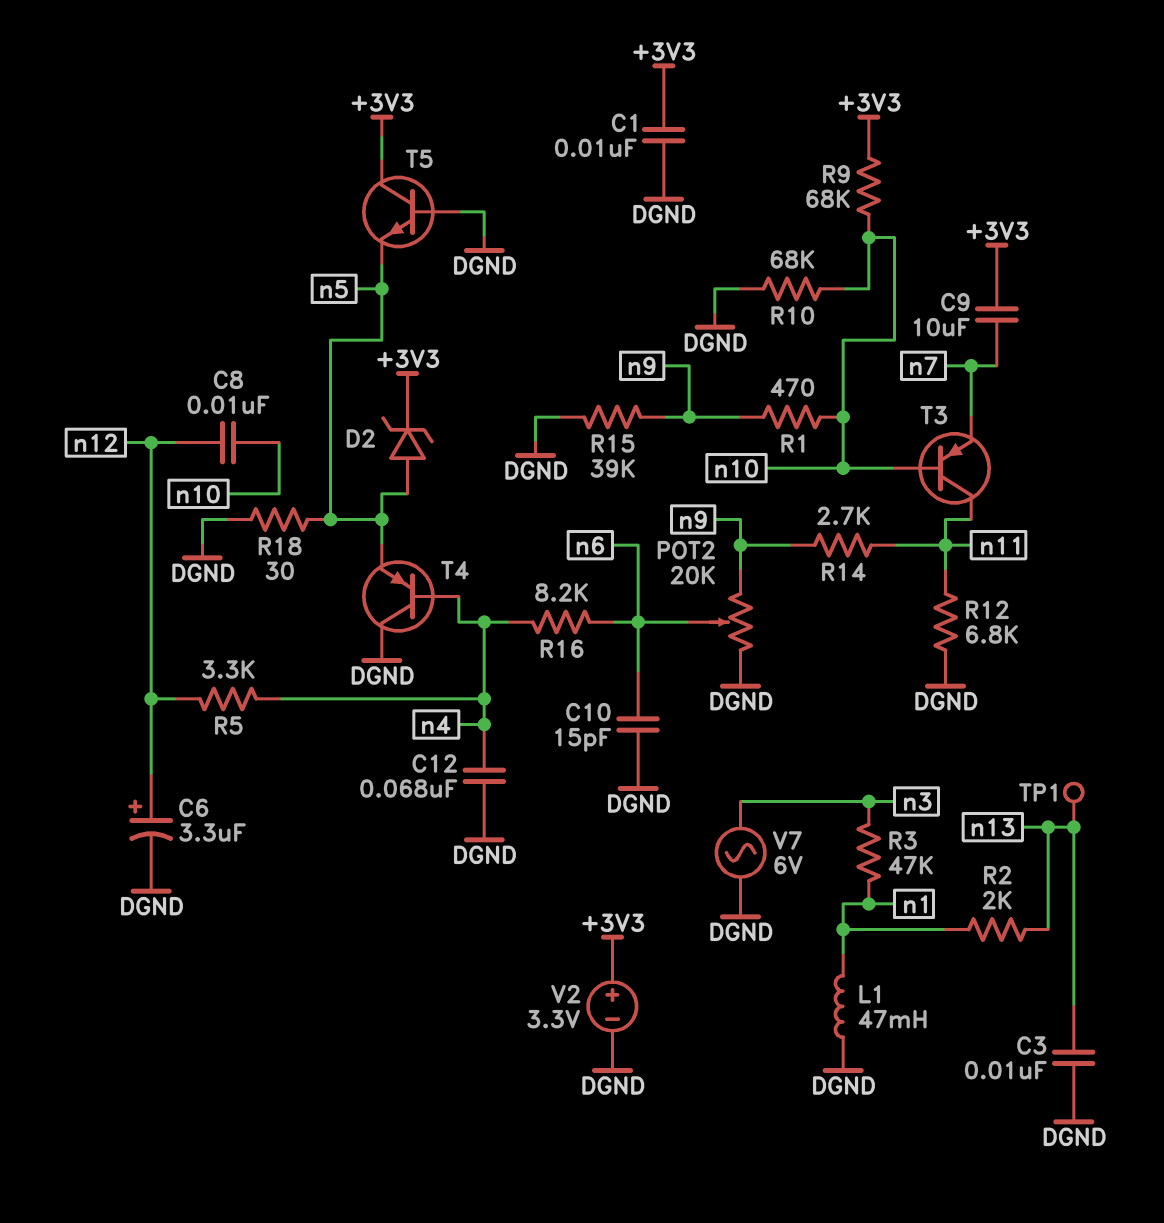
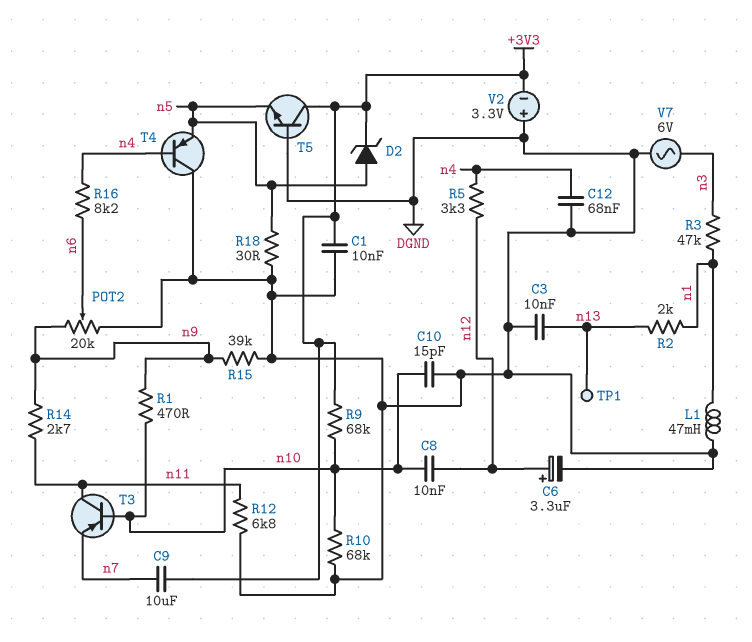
C10: 15pF (DGND, n6) -> 15pF (DGND, n10)
V2: 3.3V (plus +3V3, minus DGND) -> 3.3V (plus DGND, minus +3V3)

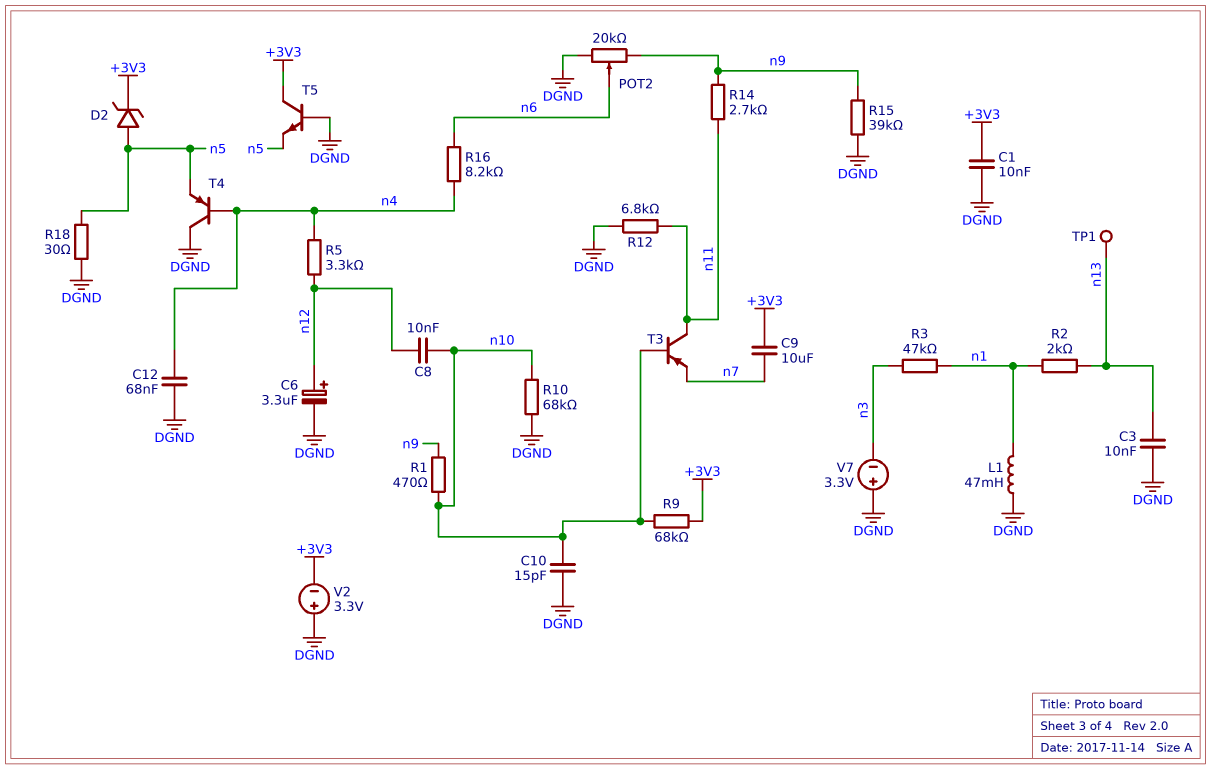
V7: AC 6V (DGND, n3) -> 3.3V (plus DGND, minus n3)

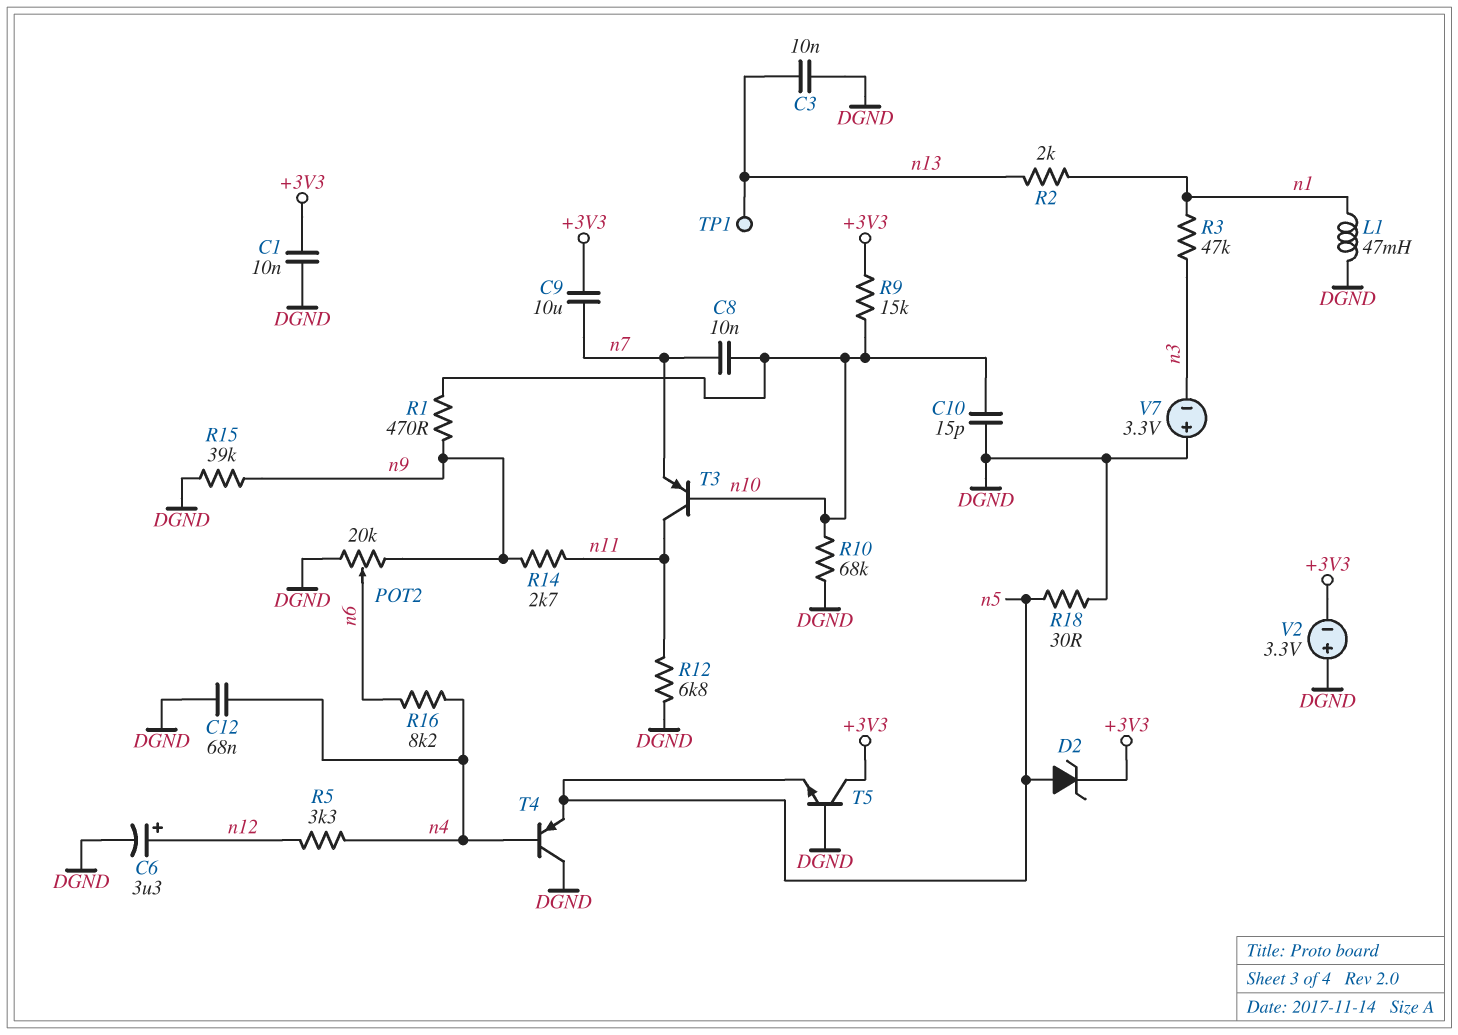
C8: 10nF (n10, n12) -> 10nF (n7, n10)
R9: 68k (+3V3, n10) -> 15k (+3V3, n10)

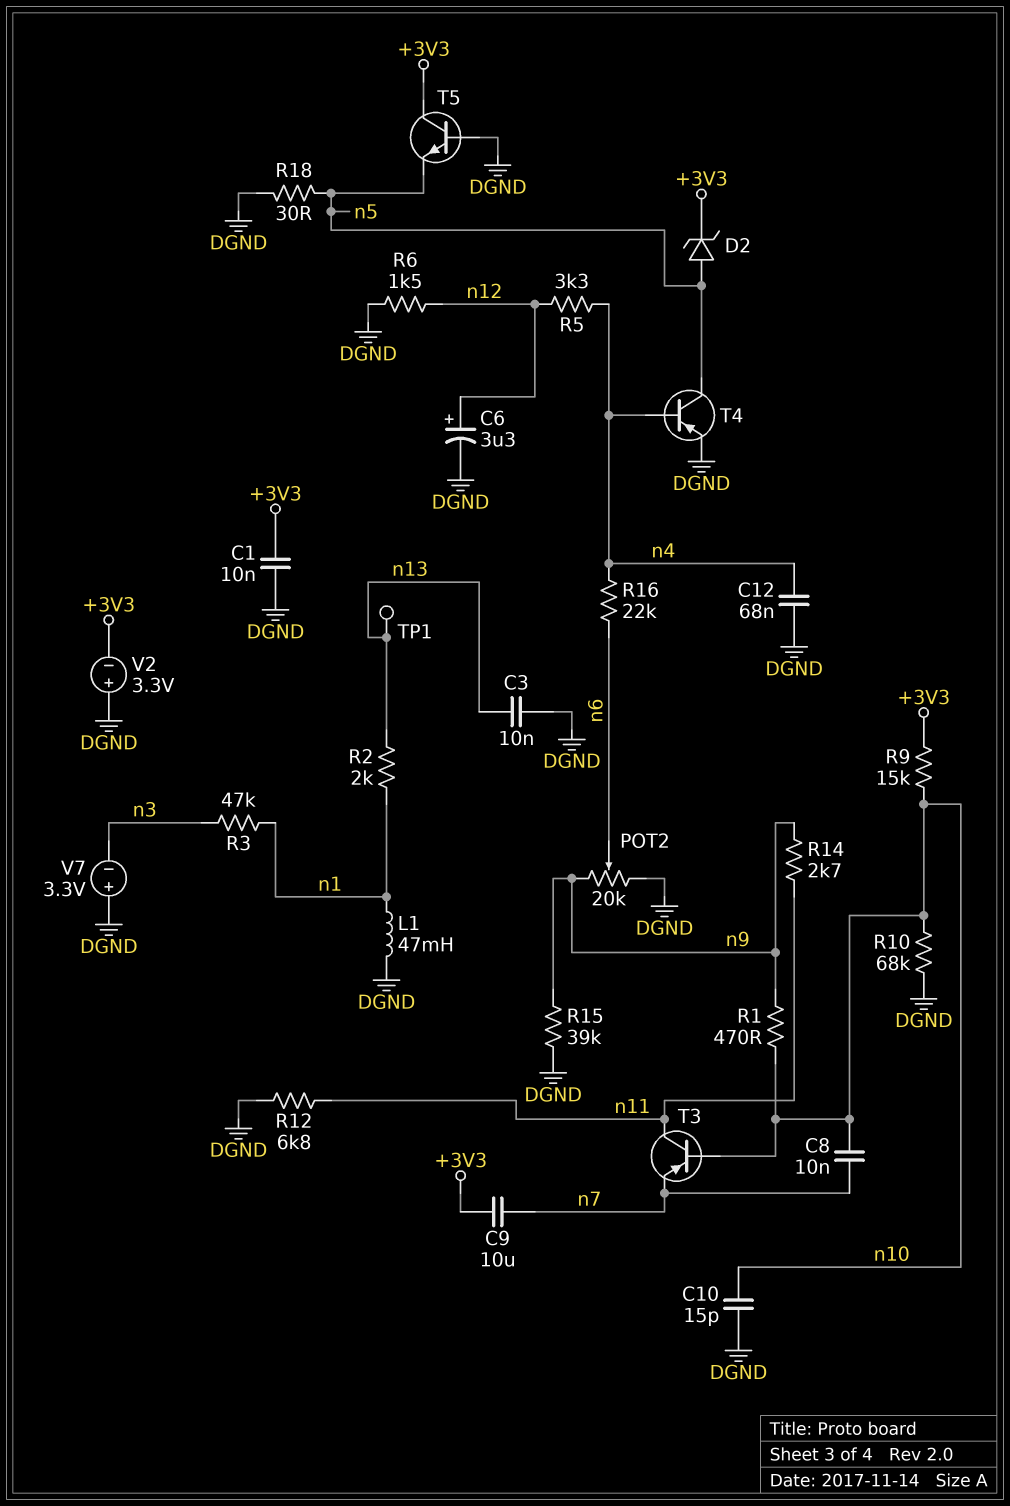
R6: none -> 1.5k (DGND, n12)
R16: 8.2k (n4, n6) -> 22k (n4, n6)
T4: PNP (B n4, C DGND, E n5) -> PNP (B n4, C n5, E DGND)

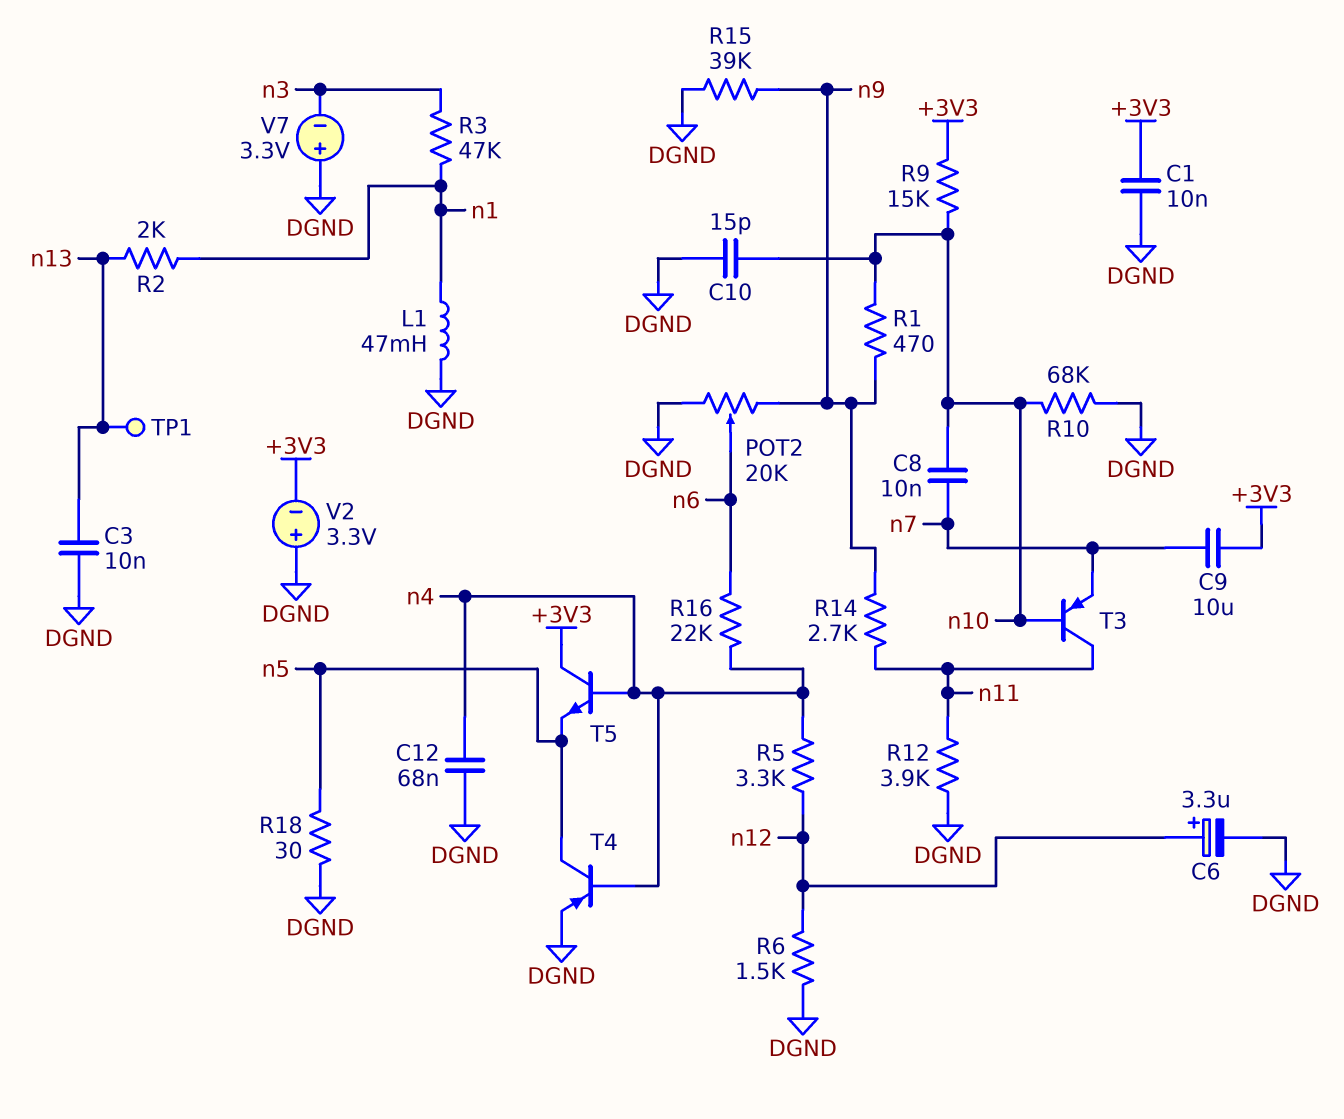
D2: zener (A n5, K +3V3) -> none
R12: 6.8k (DGND, n11) -> 3.9k (DGND, n11)
T5: NPN (B DGND, C +3V3, E n5) -> NPN (B n4, C +3V3, E n5)

